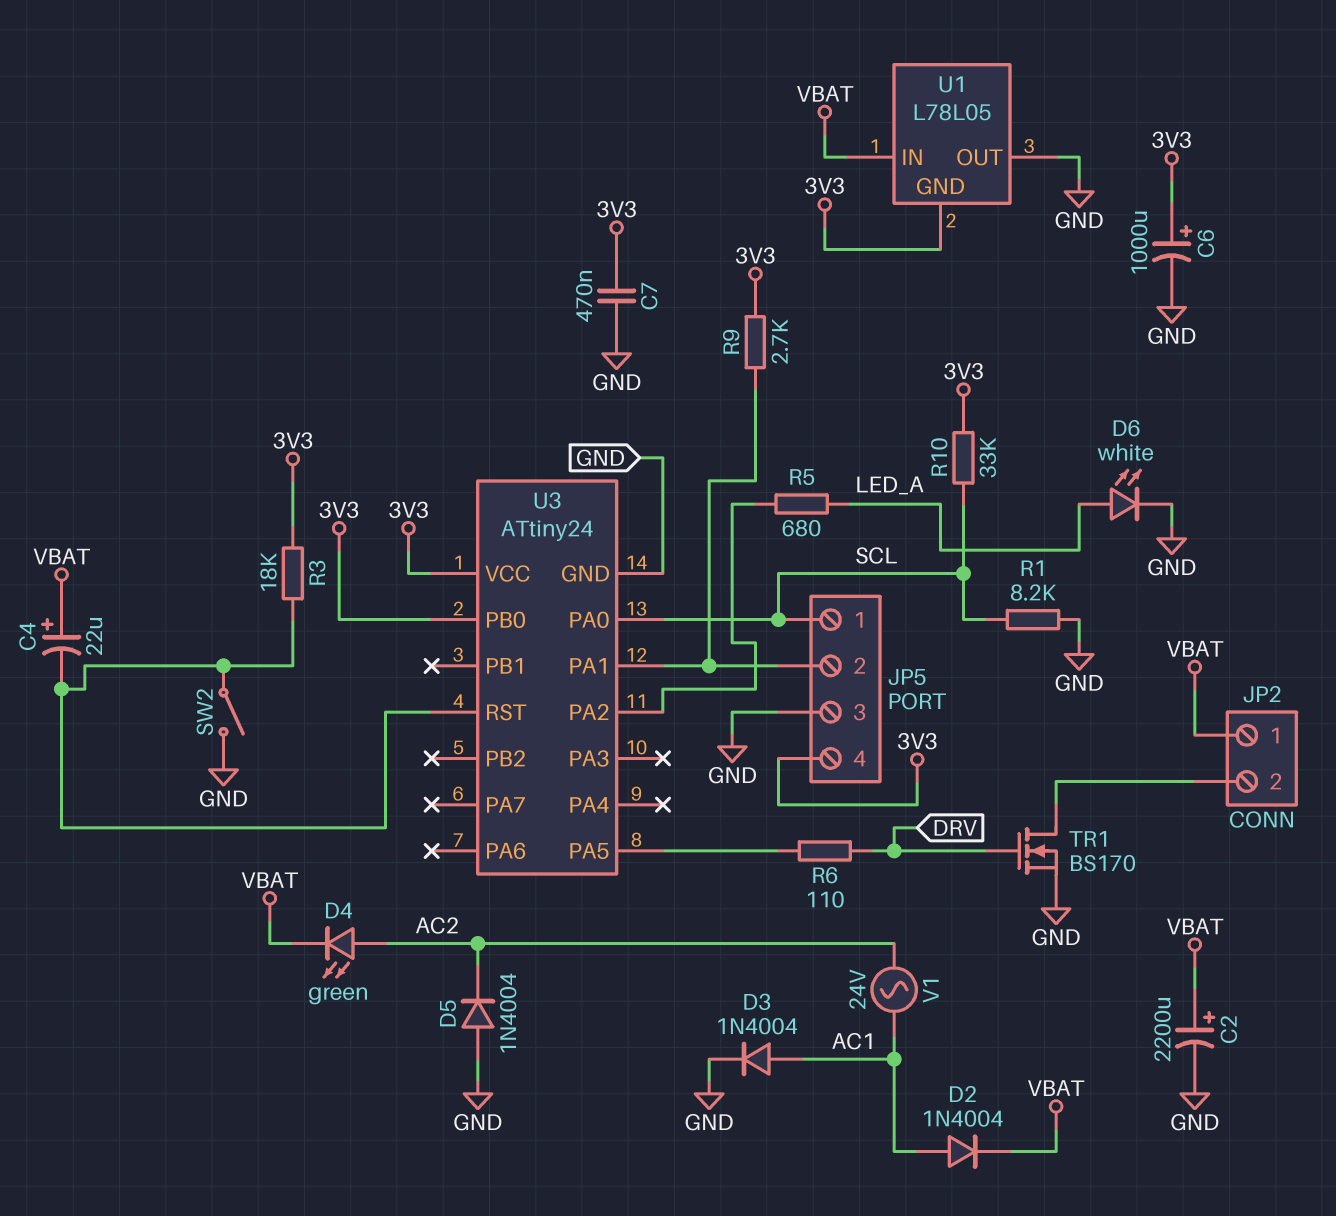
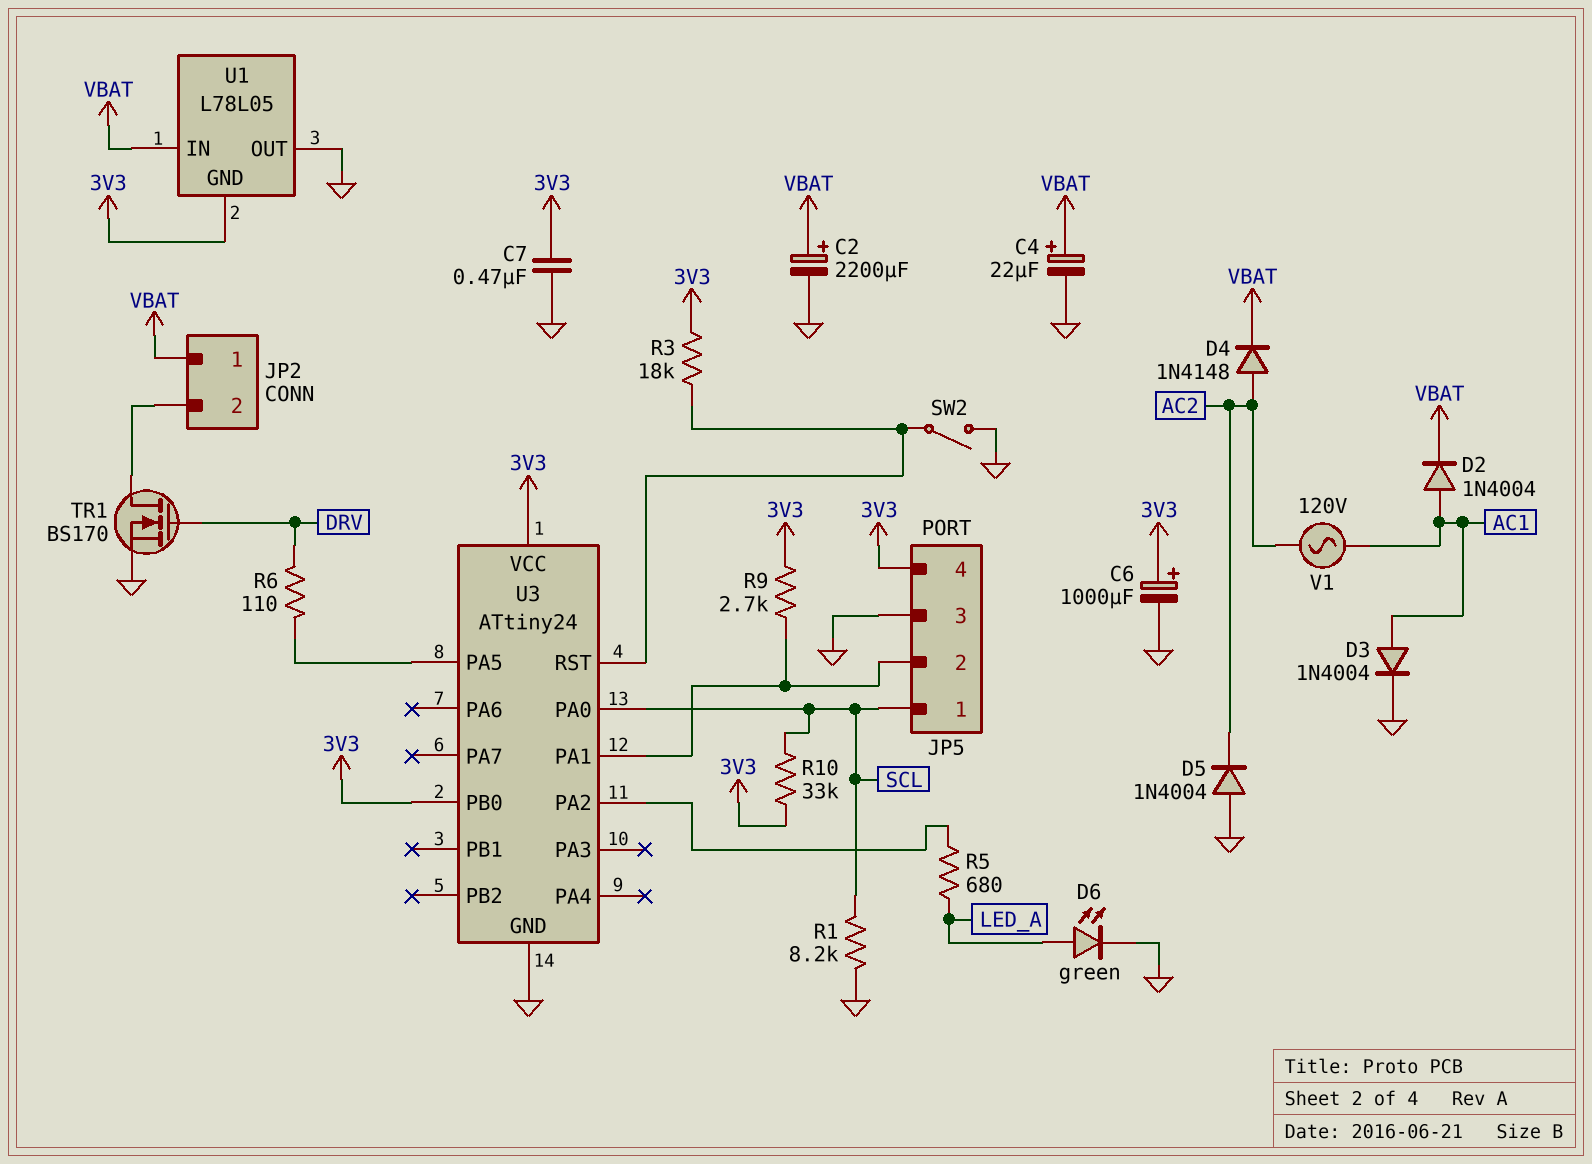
C4: 22uF (plus VBAT, minus U3/RST) -> 22uF (plus VBAT, minus GND)
D4: LED green (A AC2, K VBAT) -> diode 1N4148 (A AC2, K VBAT)
D6: LED white (A LED_A, K GND) -> LED green (A LED_A, K GND)
V1: AC 24V (AC1, AC2) -> AC 120V (AC1, AC2)

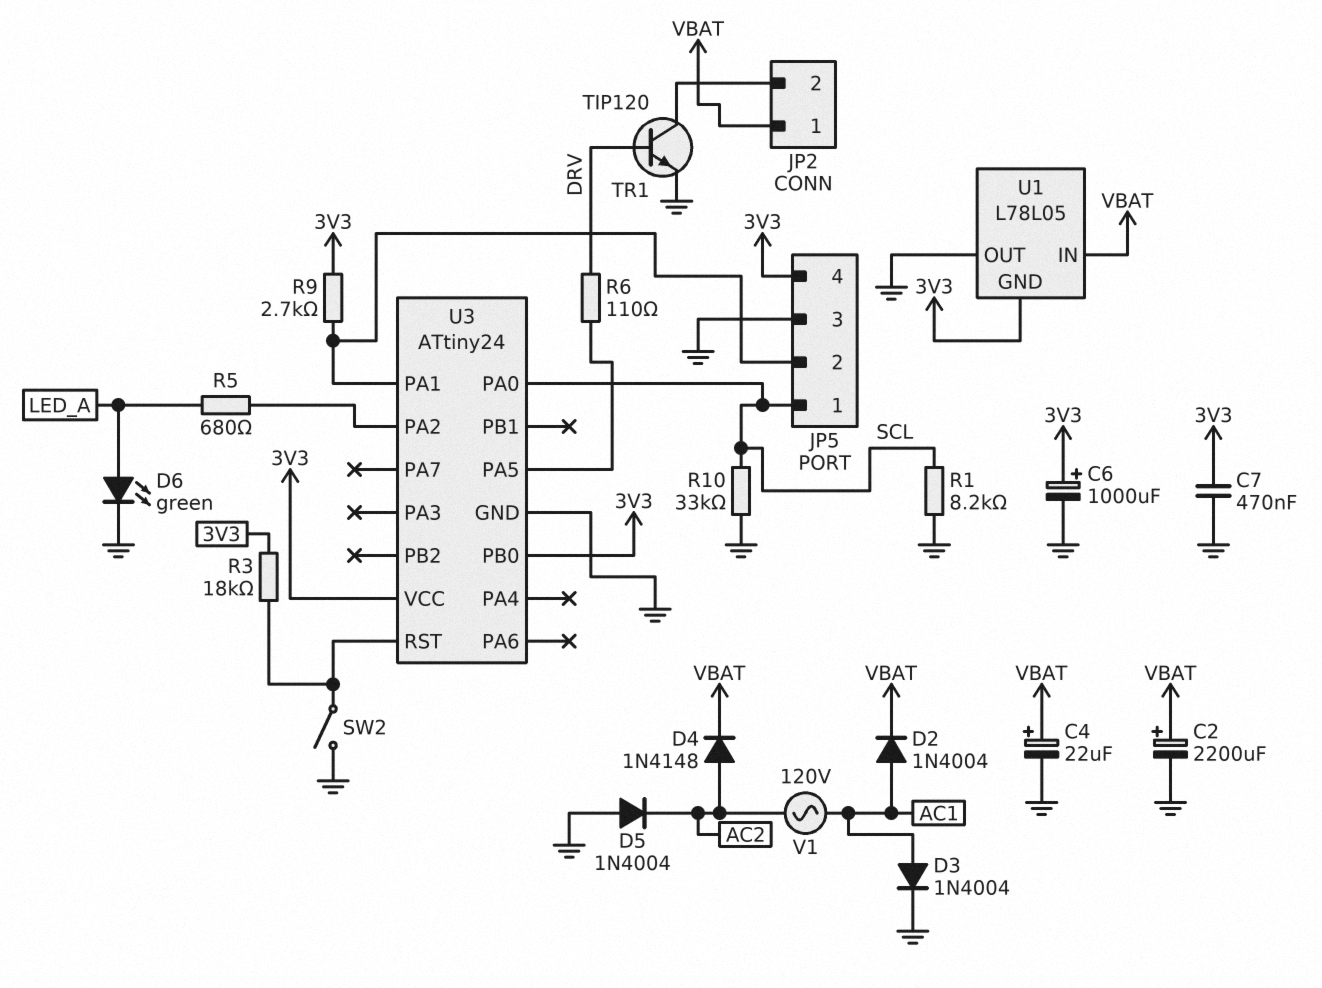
R10: 33k (3V3, SCL) -> 33k (GND, SCL)
TR1: NMOS BS170 (G DRV, D JP2/2, S GND) -> NPN TIP120 (B DRV, C JP2/2, E GND)

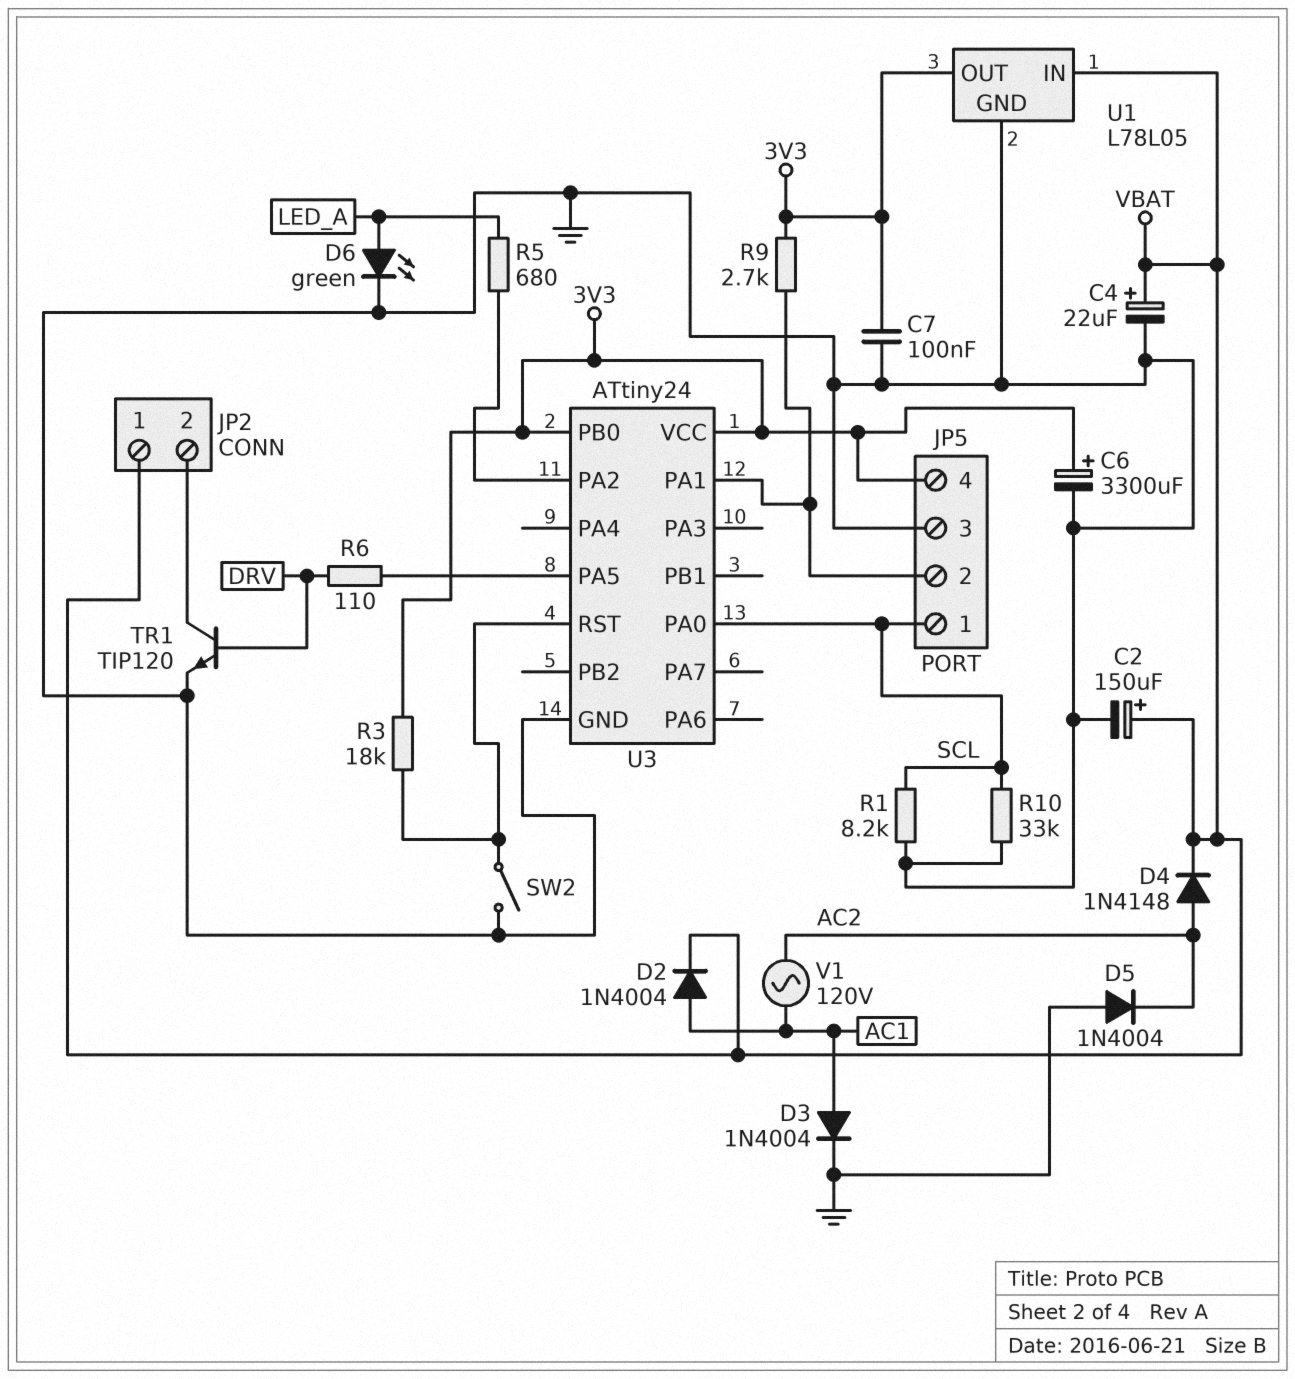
C2: 2200uF (plus VBAT, minus GND) -> 150uF (plus VBAT, minus GND)
C6: 1000uF (plus 3V3, minus GND) -> 3300uF (plus 3V3, minus GND)
C7: 470nF (3V3, GND) -> 100nF (3V3, GND)
U1 pin GND: 3V3 -> GND
U1 pin OUT: GND -> 3V3

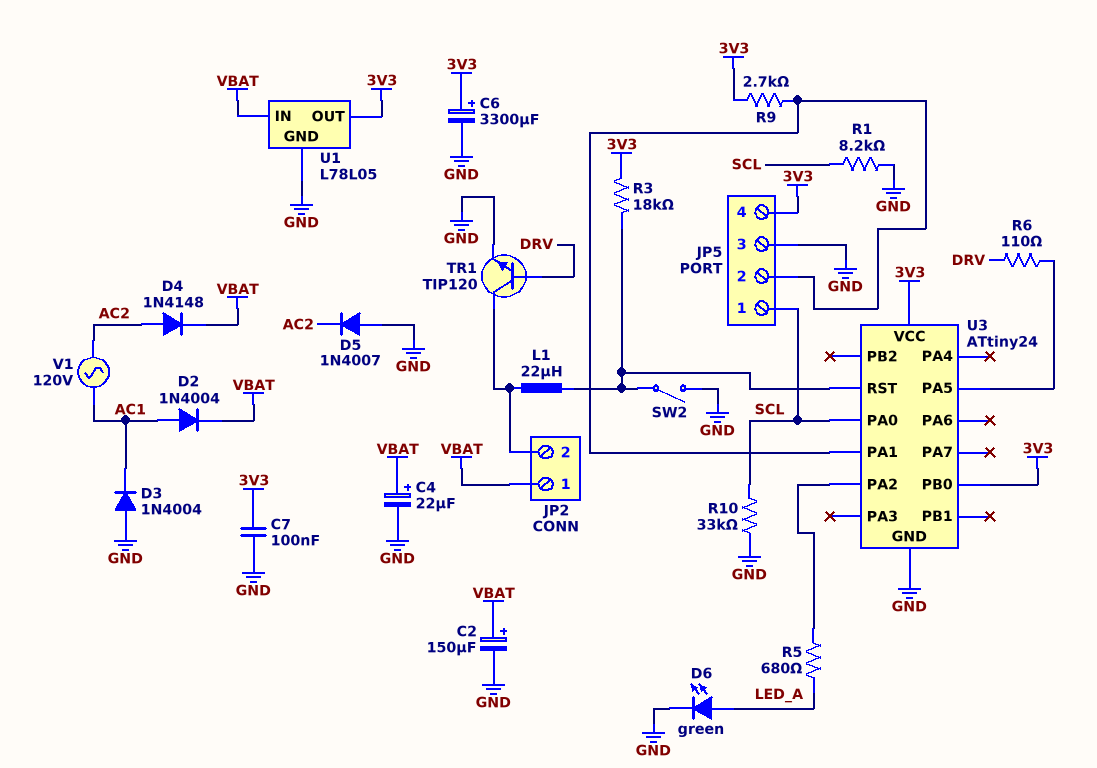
D3: diode 1N4004 (A AC1, K GND) -> diode 1N4004 (A GND, K AC1)
D5: diode 1N4004 (A GND, K AC2) -> diode 1N4007 (A GND, K AC2)
L1: none -> 22uH (JP2/2, U3/RST)

